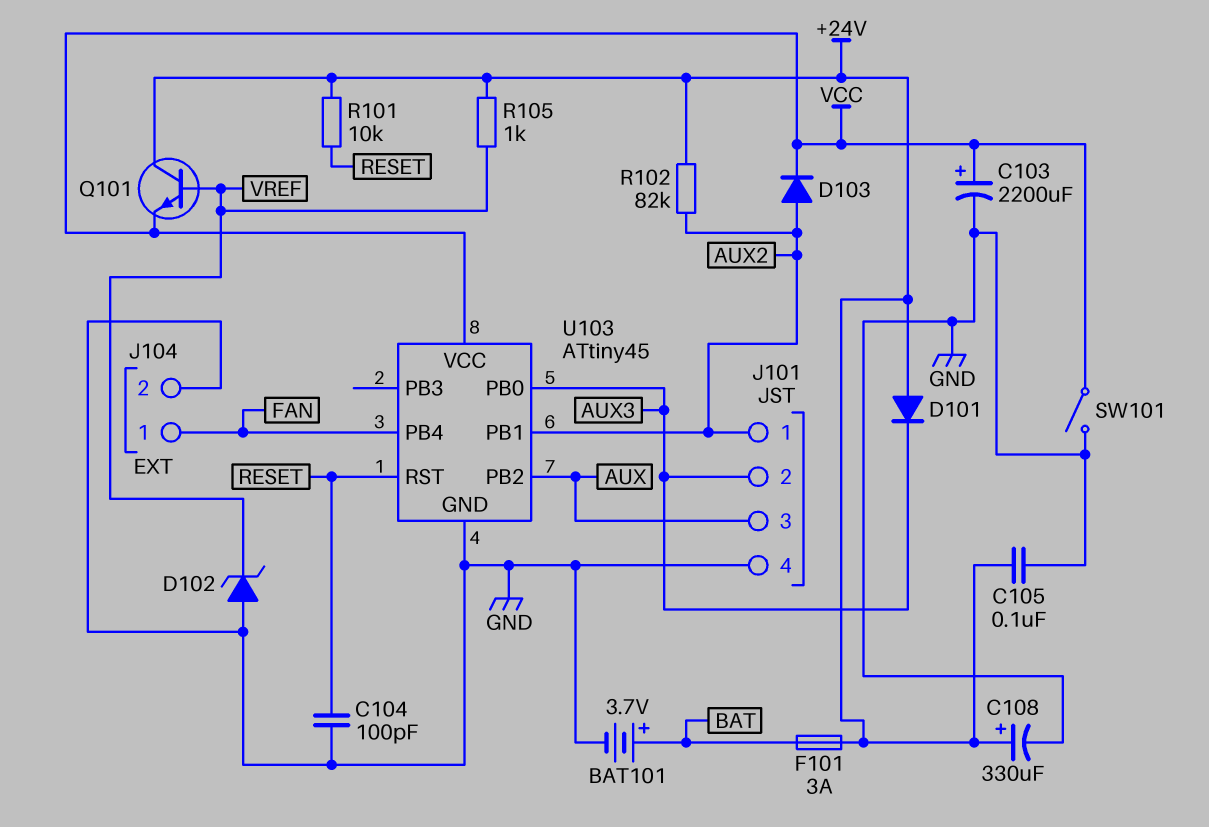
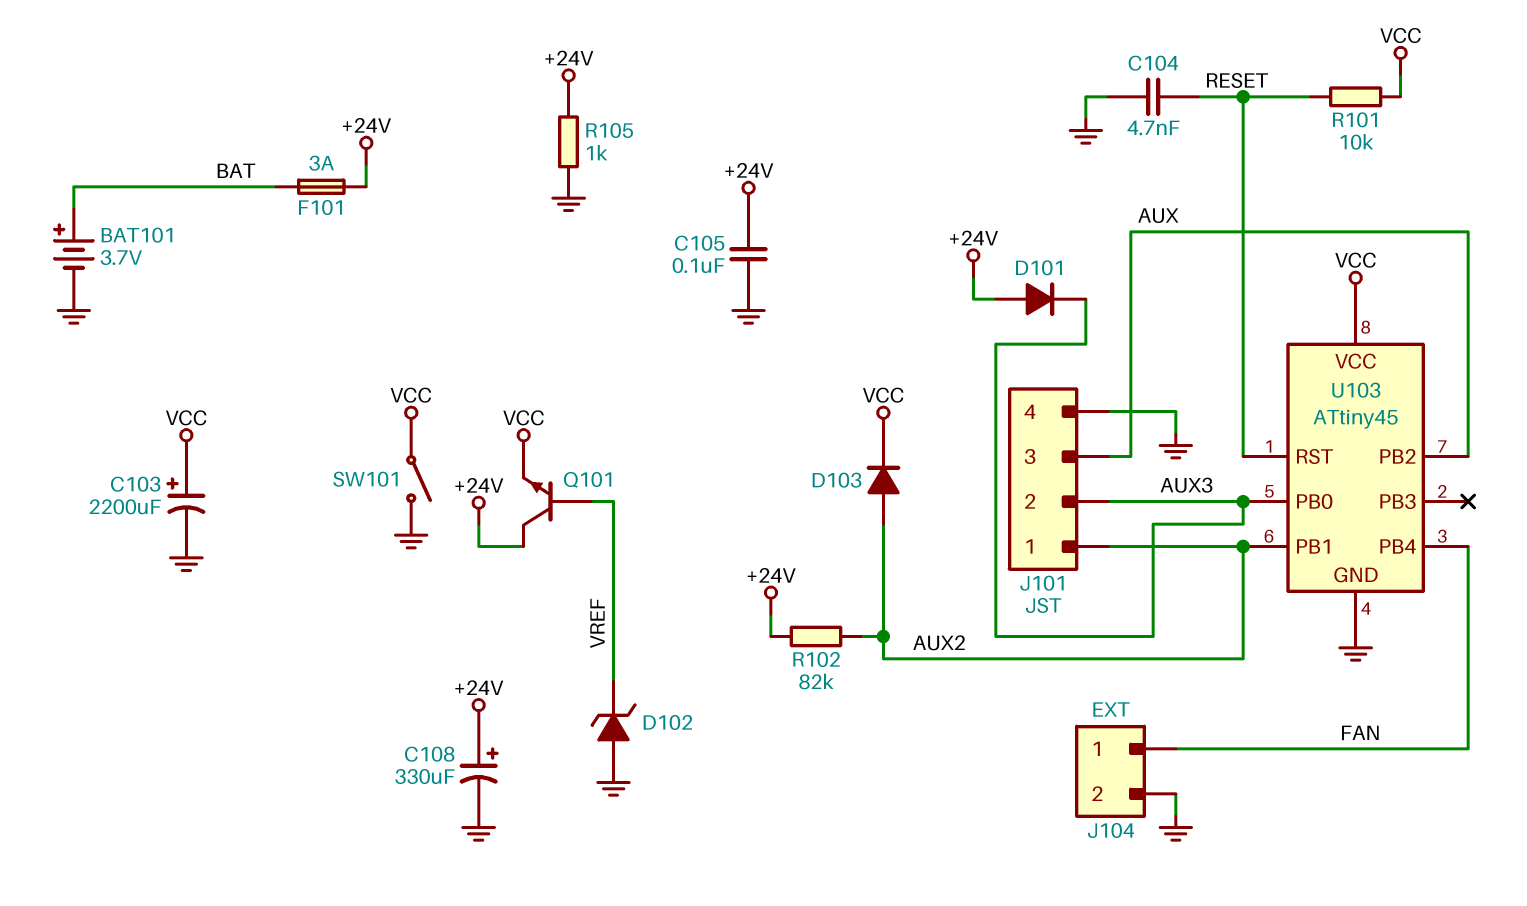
C104: 100pF (GND, RESET) -> 4.7nF (GND, RESET)
R101: 10k (+24V, RESET) -> 10k (RESET, VCC)
R105: 1k (+24V, VREF) -> 1k (+24V, GND)

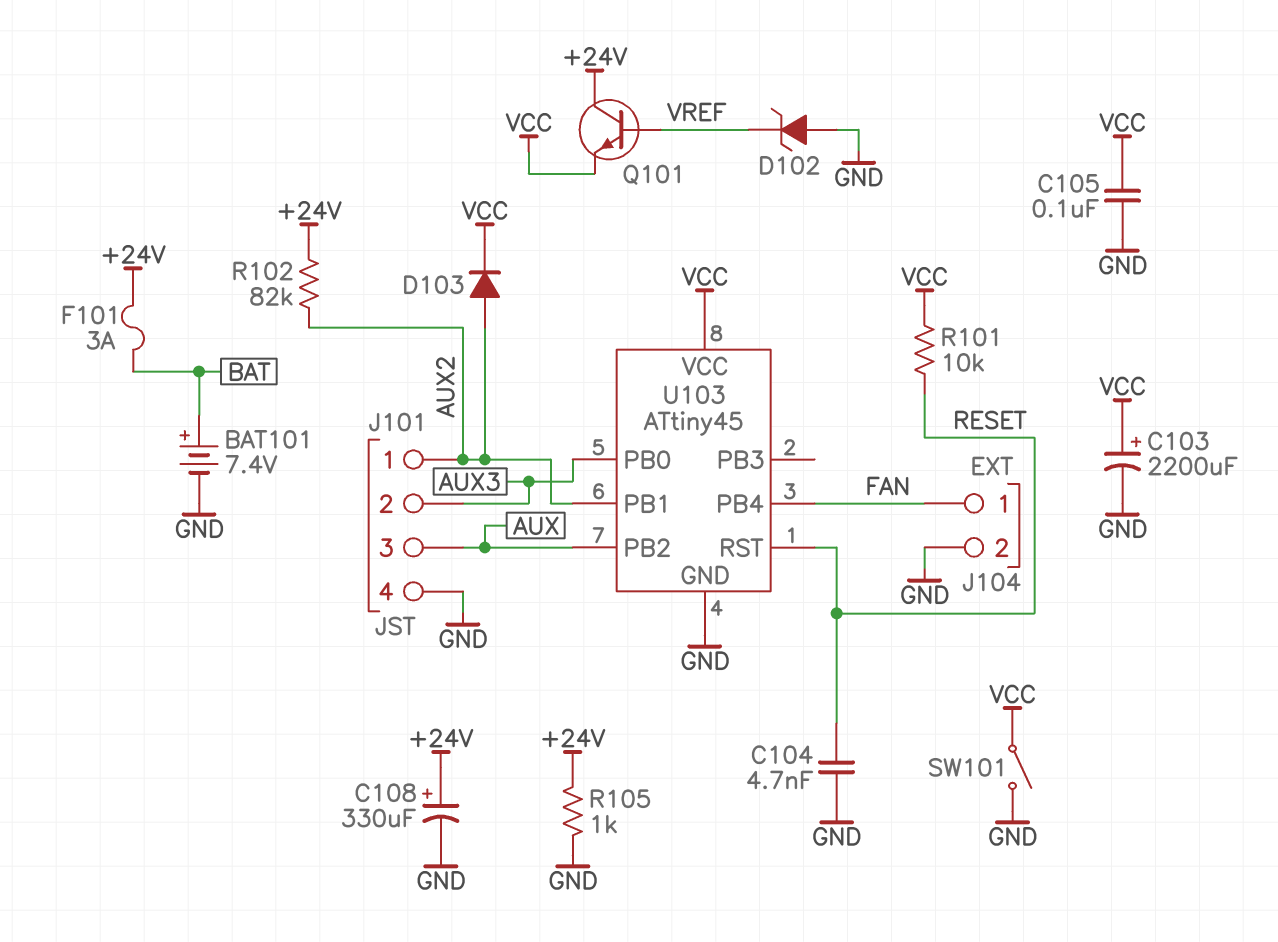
BAT101: 3.7V (plus BAT, minus GND) -> 7.4V (plus BAT, minus GND)
C105: 100nF (+24V, GND) -> 100nF (GND, VCC)
D101: diode (A +24V, K AUX3) -> none

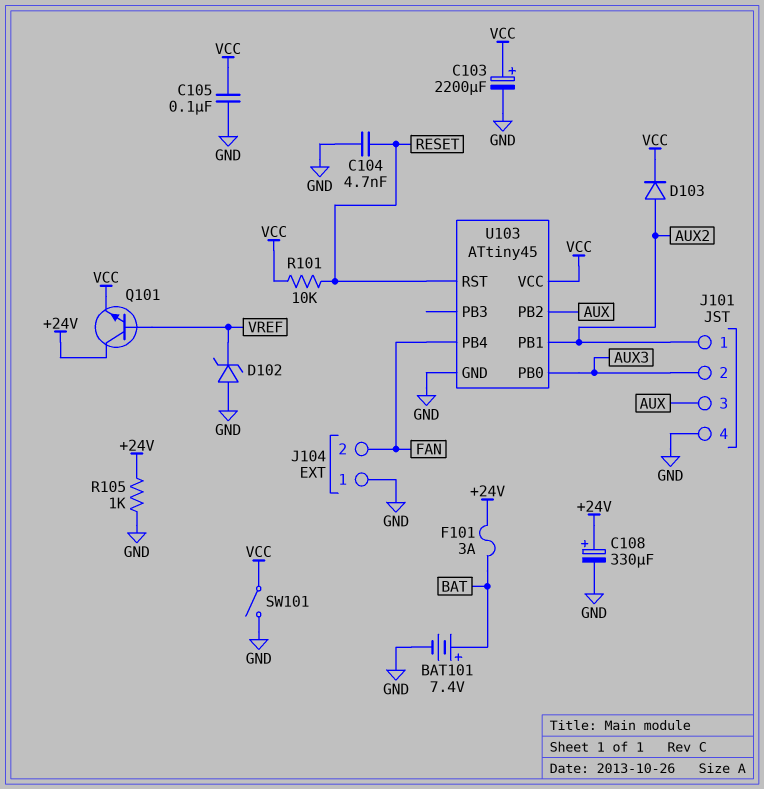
J104 pin 1: FAN -> GND
J104 pin 2: GND -> FAN
R102: 82k (+24V, AUX2) -> none

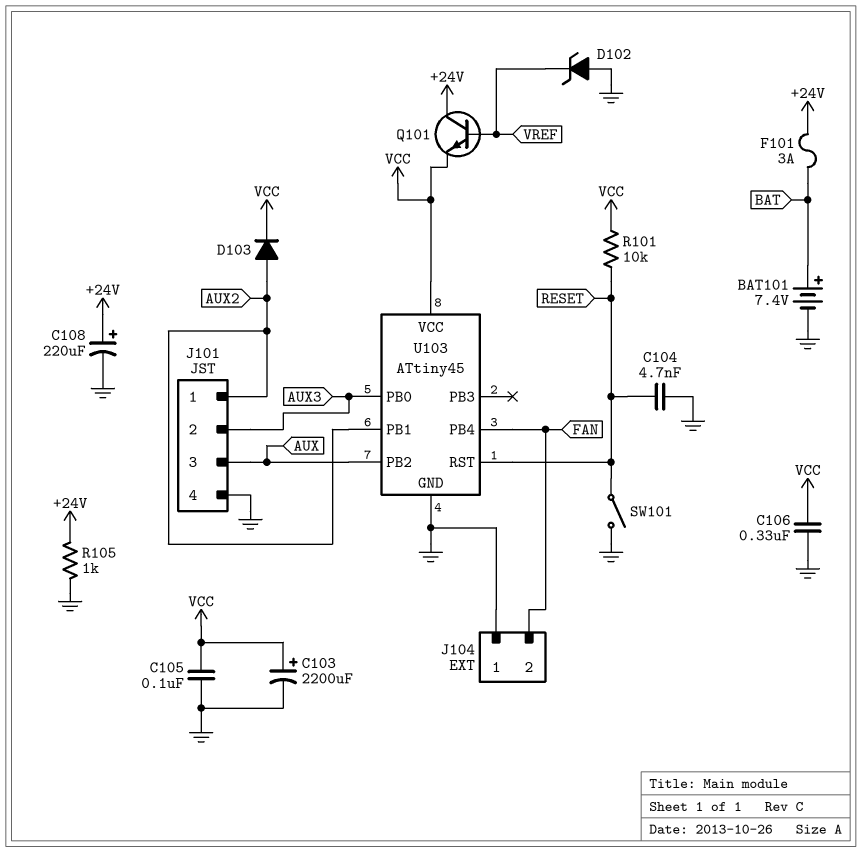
C106: none -> 330nF (GND, VCC)
C108: 330uF (plus +24V, minus GND) -> 220uF (plus +24V, minus GND)
SW101: switch (GND, VCC) -> switch (GND, RESET)

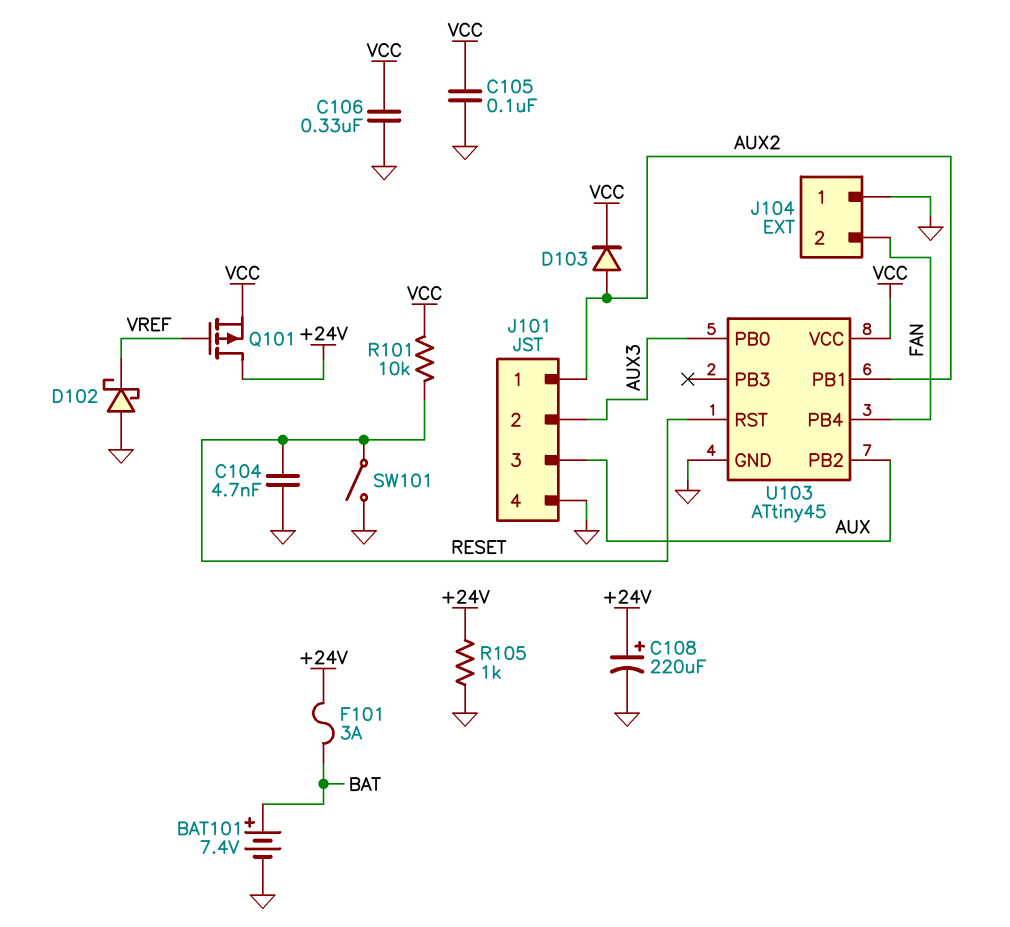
C103: 2200uF (plus VCC, minus GND) -> none
D102: zener (A GND, K VREF) -> schottky (A GND, K VREF)
Q101: NPN (B VREF, C +24V, E VCC) -> PMOS (G VREF, D +24V, S VCC)

